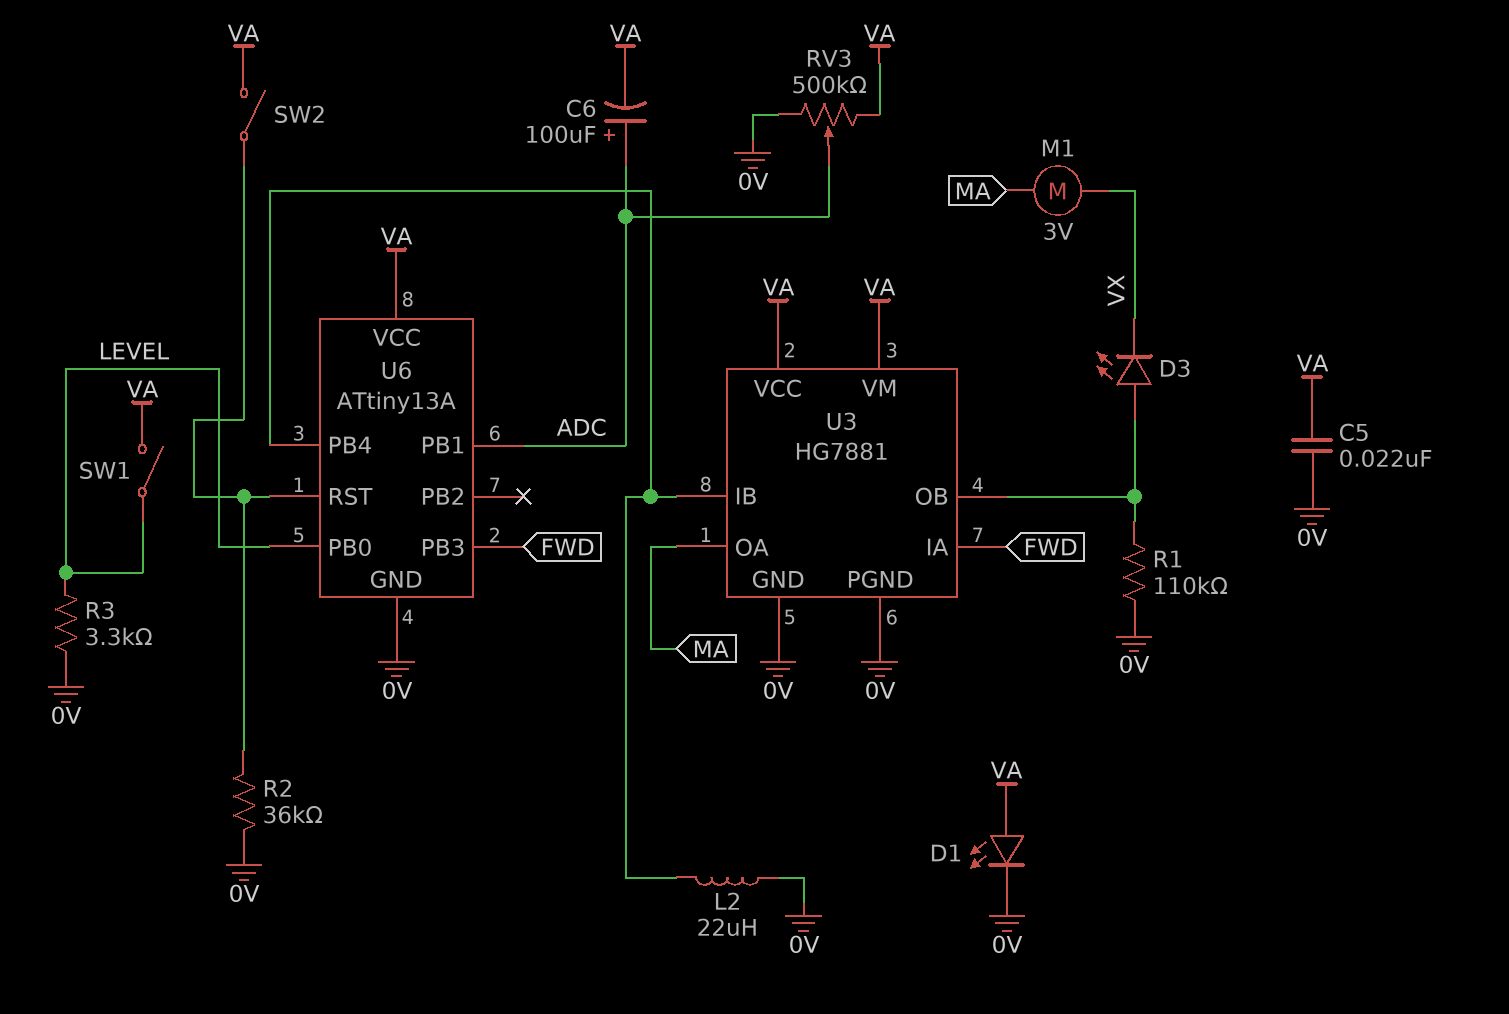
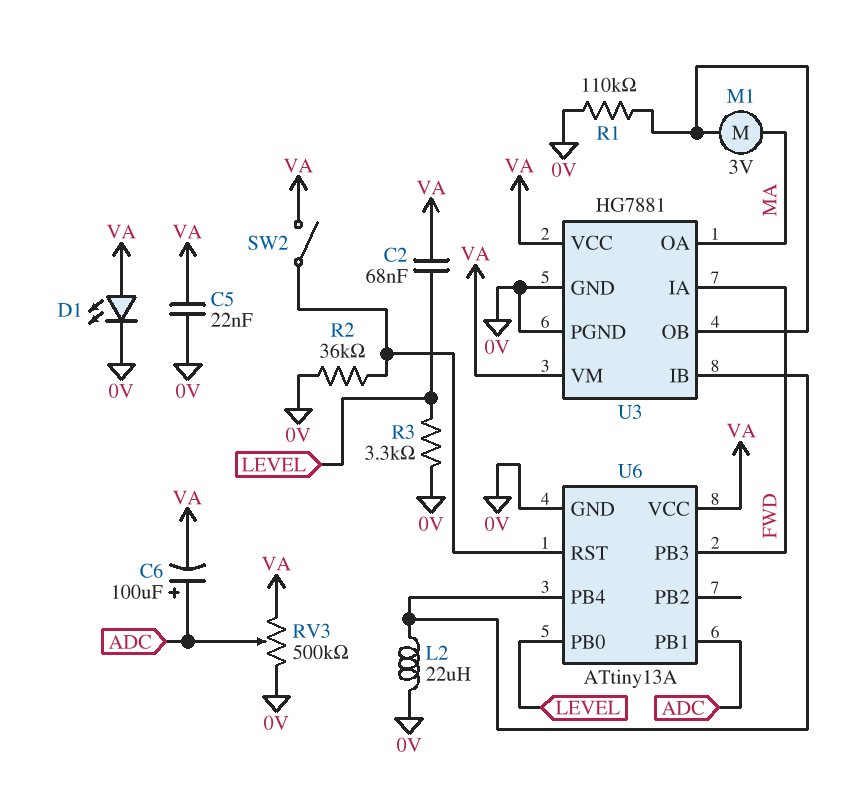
C2: none -> 68nF (LEVEL, VA)
D3: LED (A U3/OB, K VX) -> none
M1: motor 3V (MA, VX) -> motor 3V (MA, U3/OB)
SW1: switch (LEVEL, VA) -> none

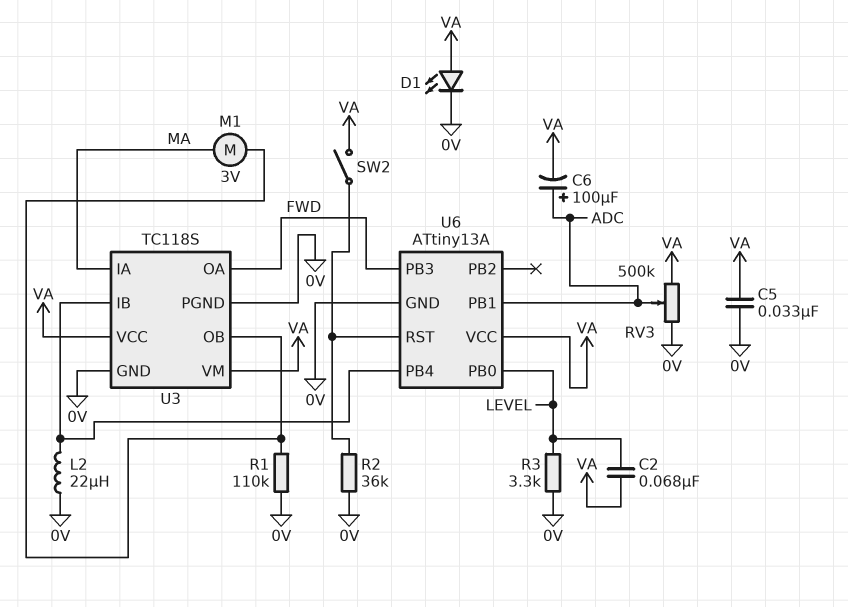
C5: 22nF (0V, VA) -> 33nF (0V, VA)
U3: HG7881 -> TC118S
U3 pin IA: FWD -> MA
U3 pin OA: MA -> FWD

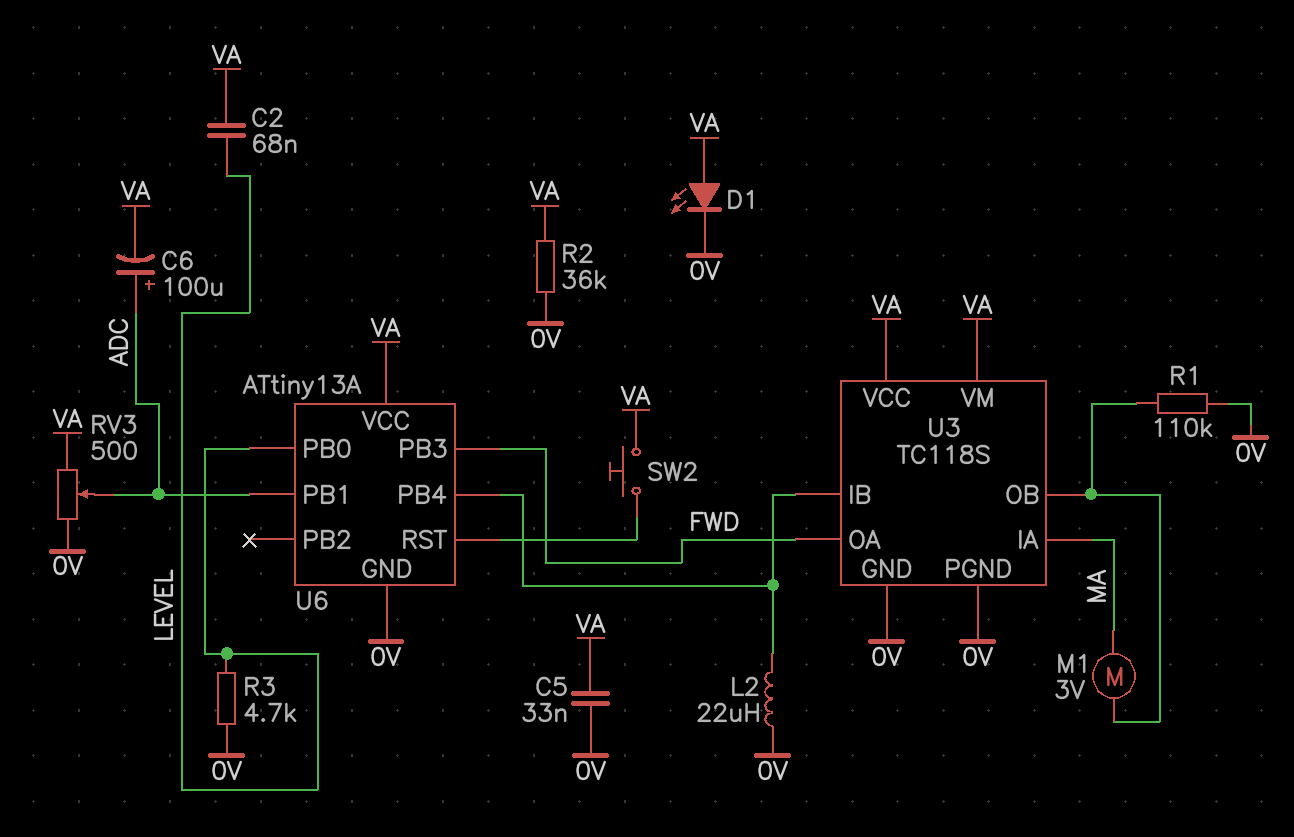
R2: 36k (0V, U6/RST) -> 36k (0V, VA)
R3: 3.3k (0V, LEVEL) -> 4.7k (0V, LEVEL)
RV3: 500k (0V, VA, wiper ADC) -> 500 (0V, VA, wiper ADC)
SW2: switch (U6/RST, VA) -> button (U6/RST, VA)

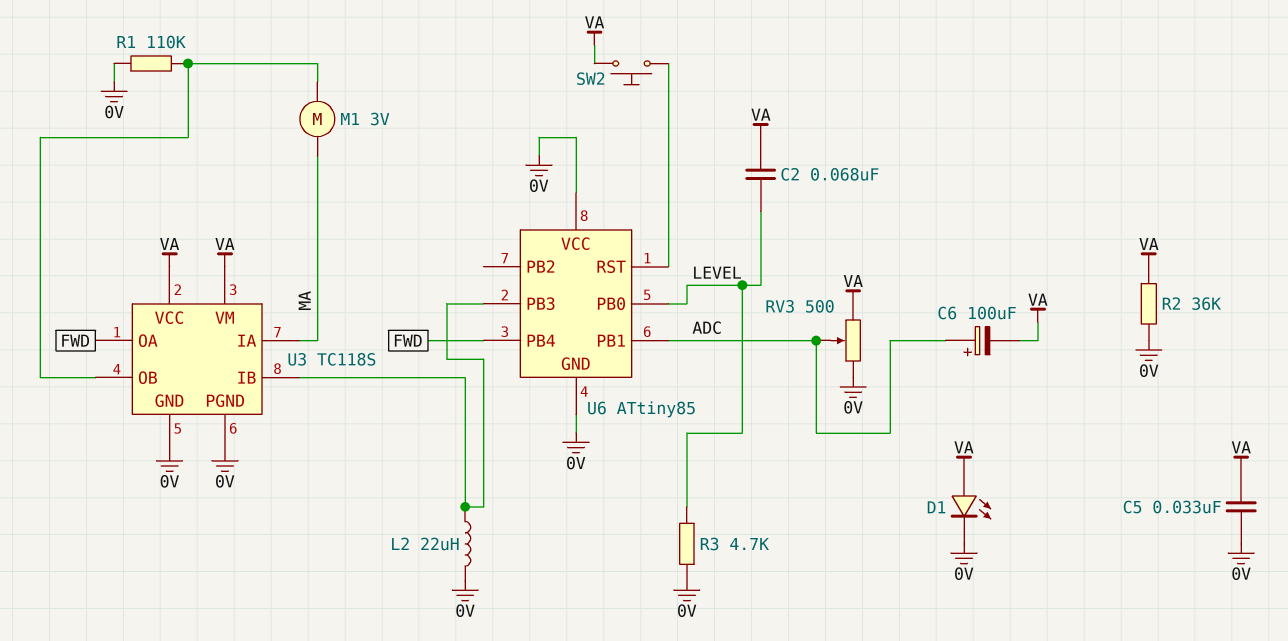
U6: ATtiny13A -> ATtiny85
U6 pin PB3: FWD -> U3/IB
U6 pin PB4: U3/IB -> FWD
U6 pin VCC: VA -> 0V

